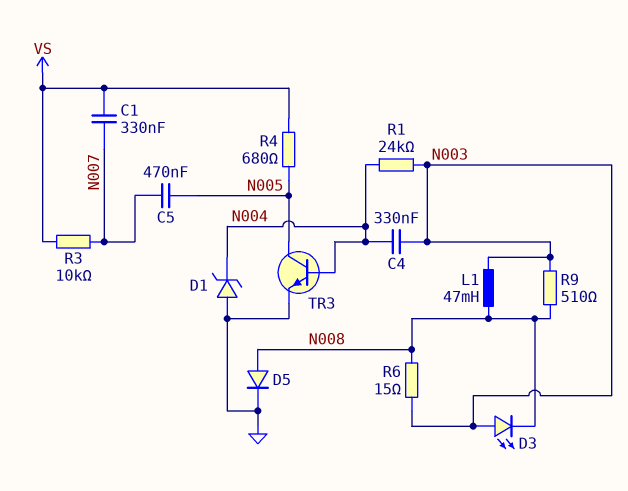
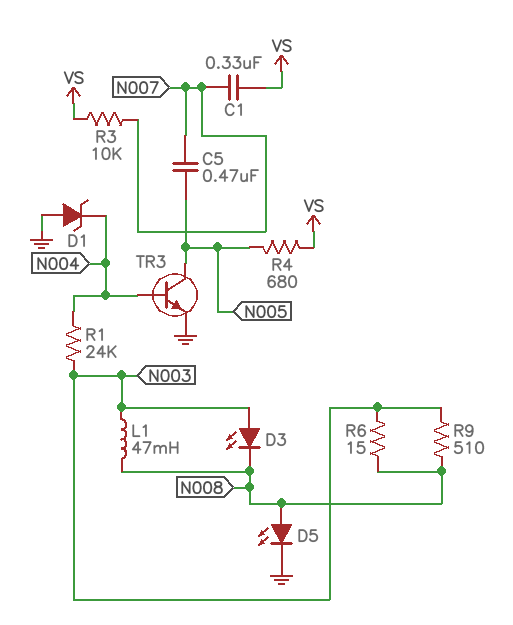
C4: 330nF (N003, N004) -> none
D5: diode (A N008, K GND) -> LED (A N008, K GND)

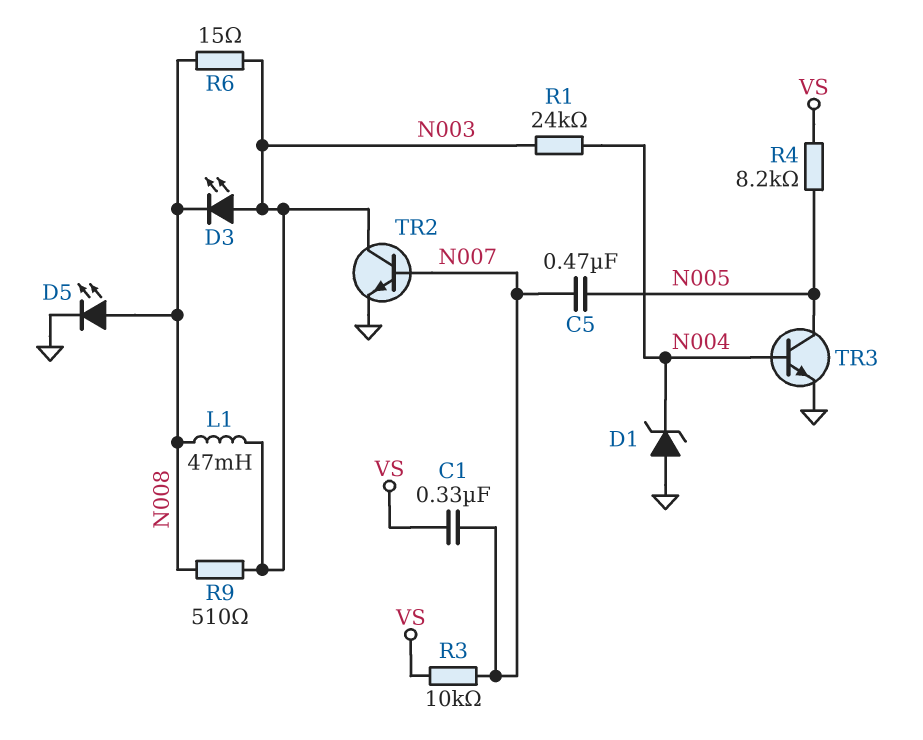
R4: 680 (N005, VS) -> 8.2k (N005, VS)
TR2: none -> NPN (B N007, C N003, E GND)

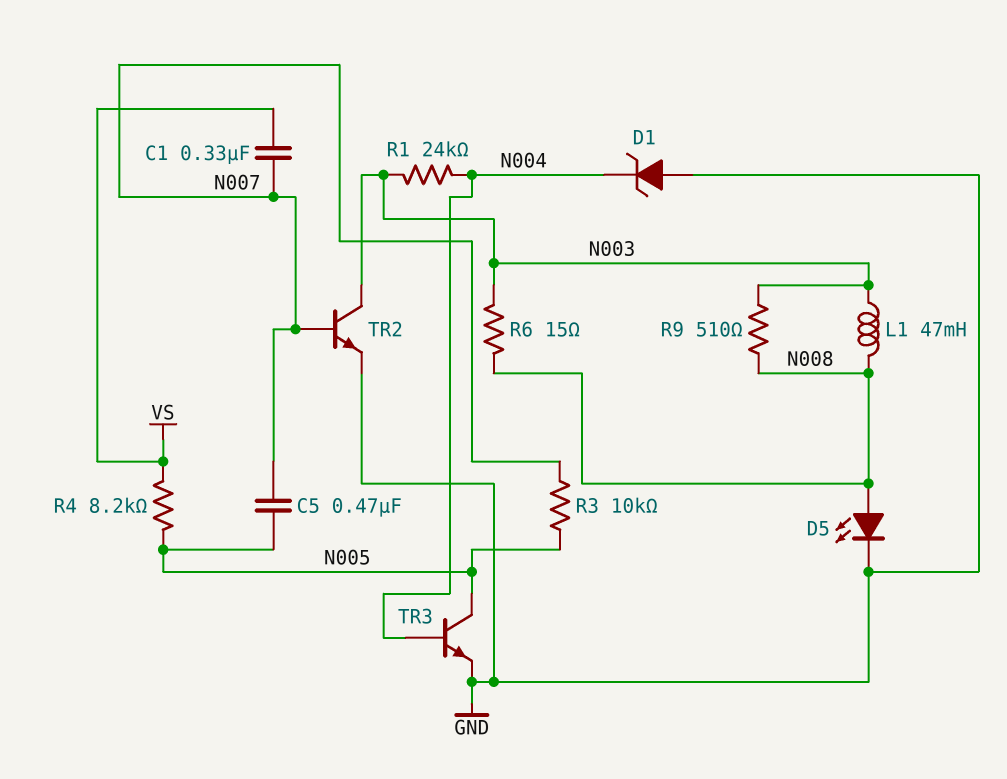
D3: LED (A N003, K N008) -> none
R3: 10k (N007, VS) -> 10k (N005, N007)

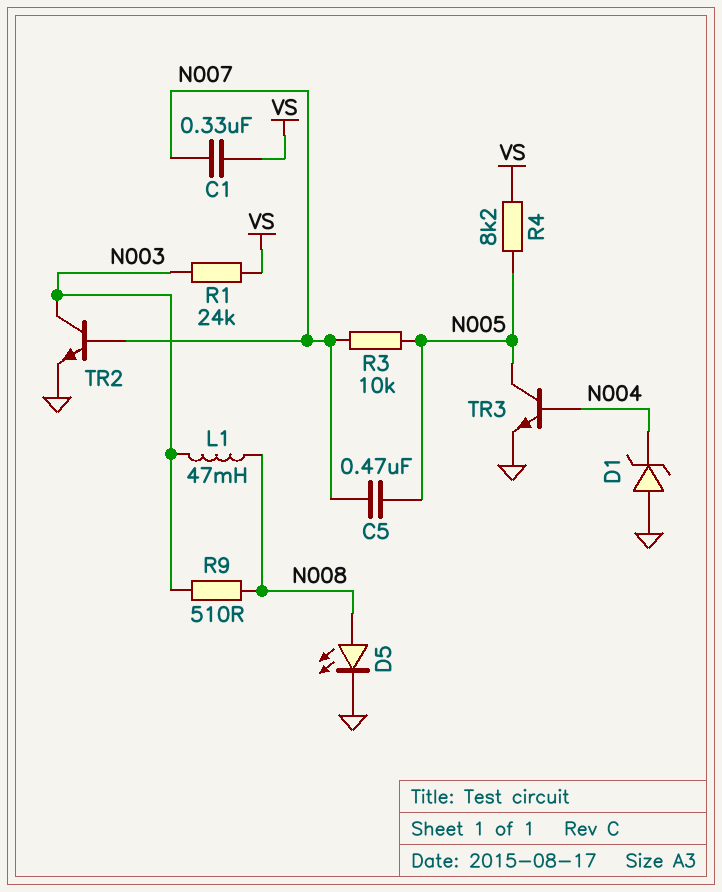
R1: 24k (N003, N004) -> 24k (N003, VS)
R6: 15 (N003, N008) -> none

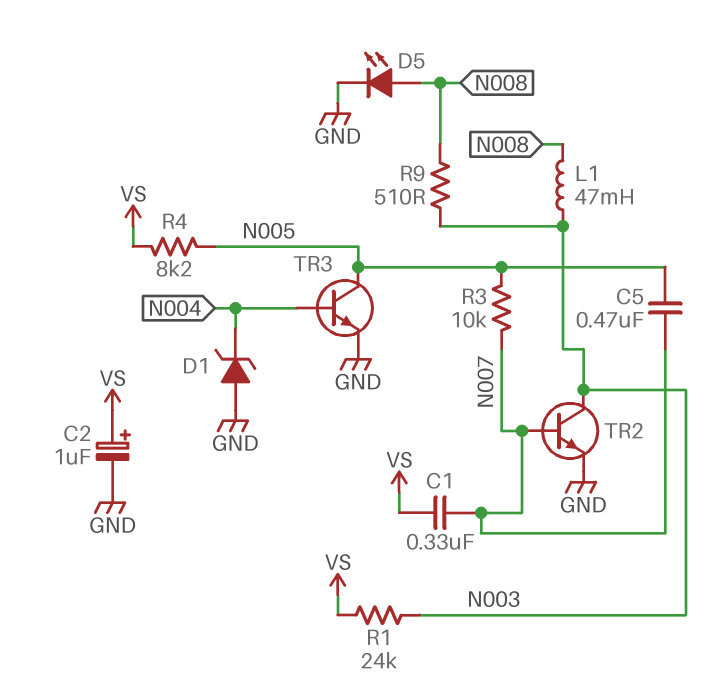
C2: none -> 1uF (plus VS, minus GND)

